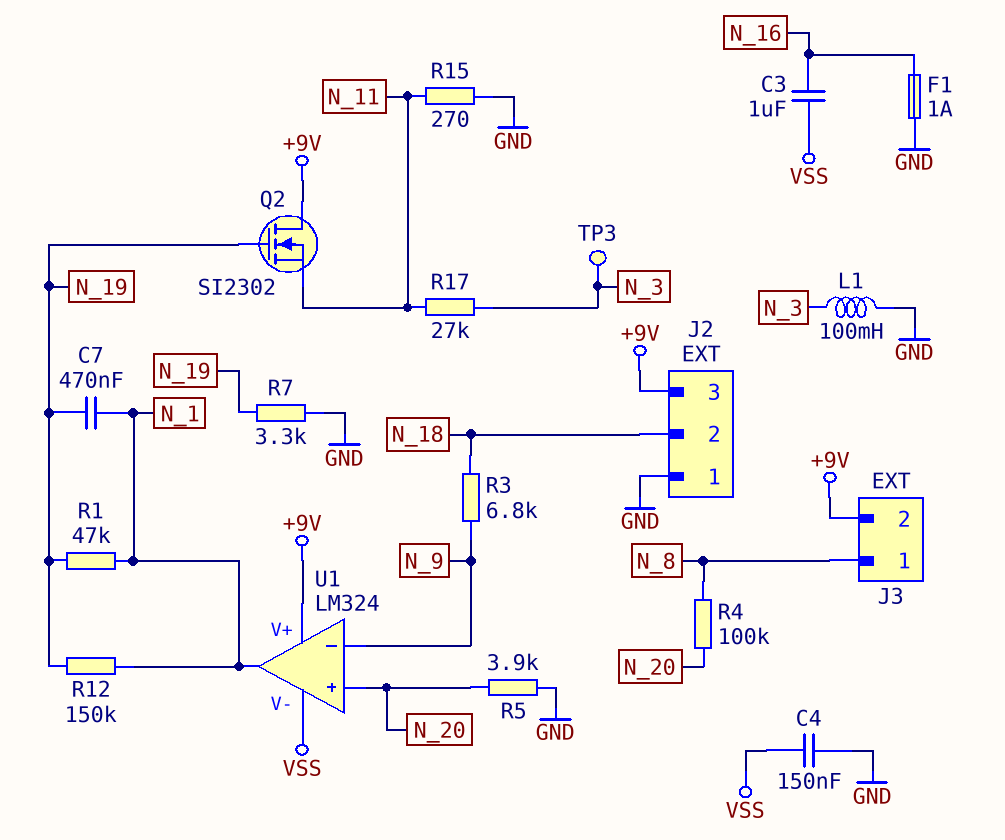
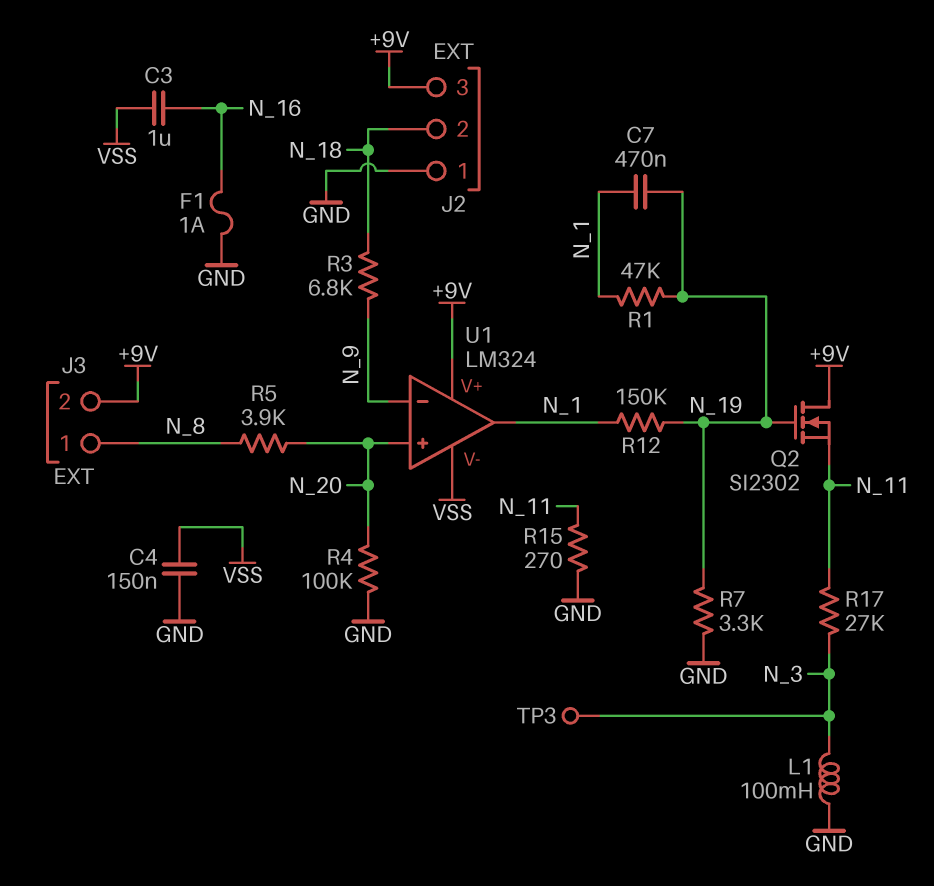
R4: 100k (N_8, N_20) -> 100k (GND, N_20)
R5: 3.9k (GND, N_20) -> 3.9k (N_8, N_20)

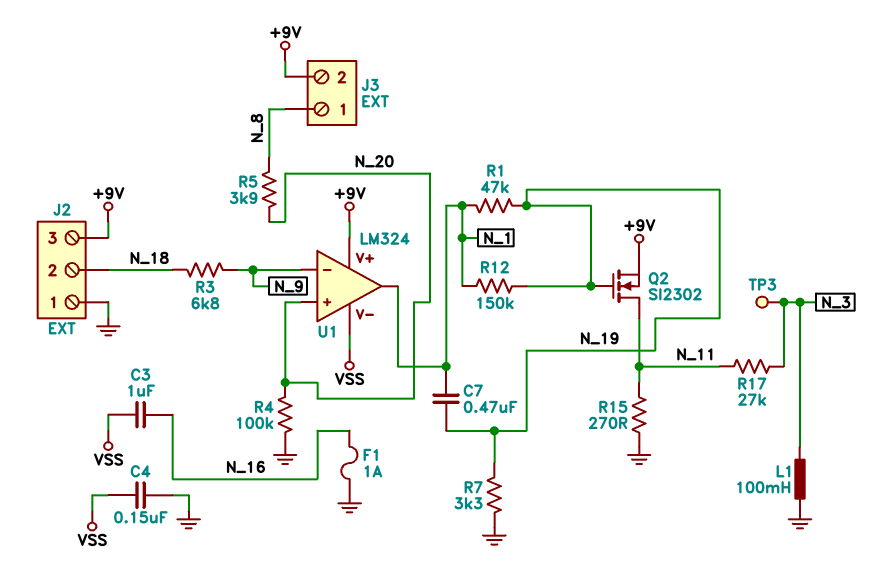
Q2: NMOS SI2302 (G N_19, D +9V, S N_11) -> NMOS SI2302 (G N_19, D N_11, S +9V)

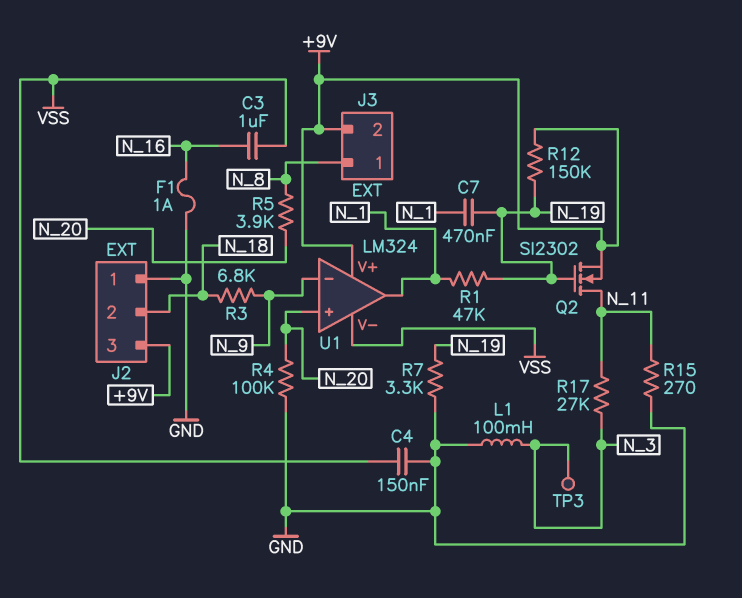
R12: 150k (N_1, N_19) -> 150k (+9V, N_19)

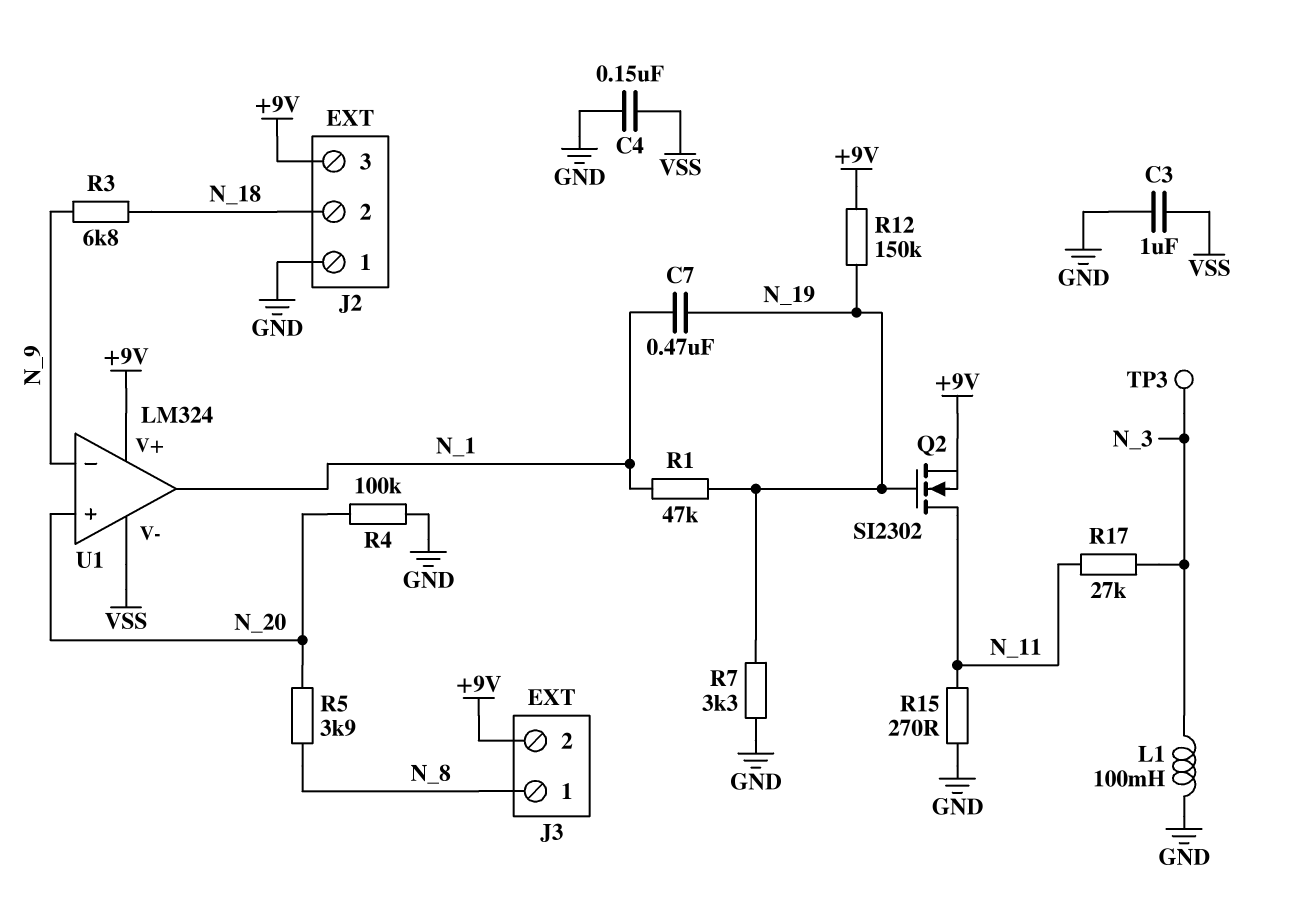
C3: 1uF (N_16, VSS) -> 1uF (GND, VSS)
F1: 1A (GND, N_16) -> none

